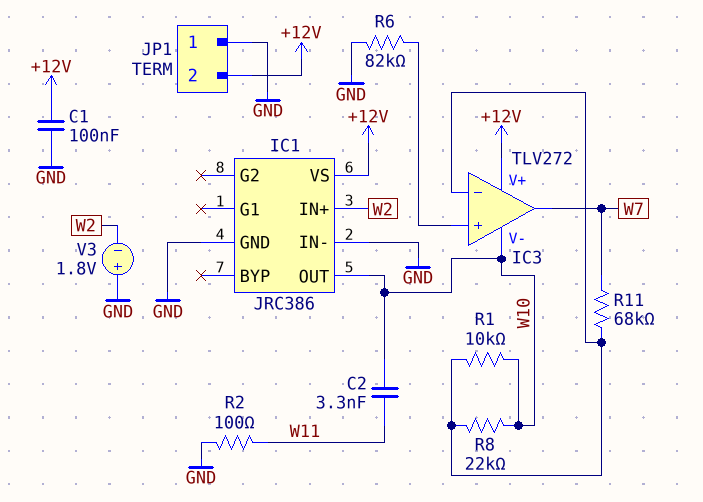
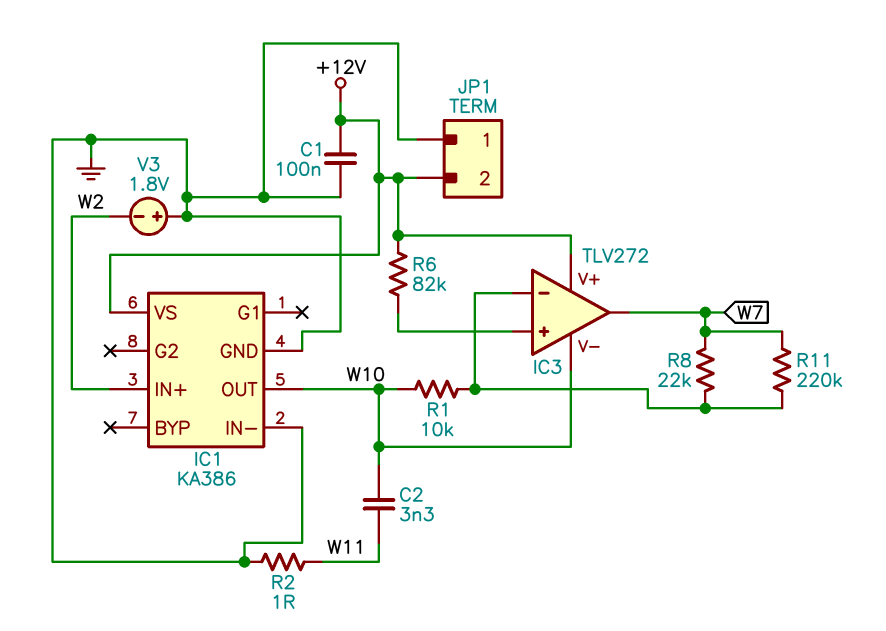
IC1: JRC386 -> KA386
R2: 100 (GND, W11) -> 1 (GND, W11)
R6: 82k (GND, IC3/in+) -> 82k (+12V, IC3/in+)
R8: 22k (IC3/in-, W10) -> 22k (IC3/in-, W7)
R11: 68k (IC3/in-, W7) -> 220k (IC3/in-, W7)

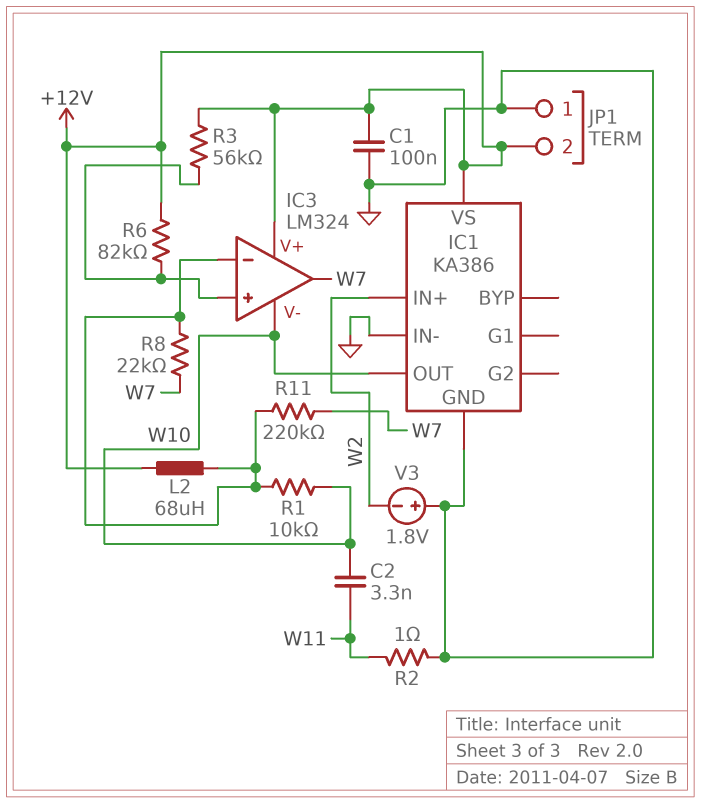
IC3: TLV272 -> LM324
L2: none -> 68uH (+12V, IC3/in-)
R3: none -> 56k (+12V, IC3/in+)

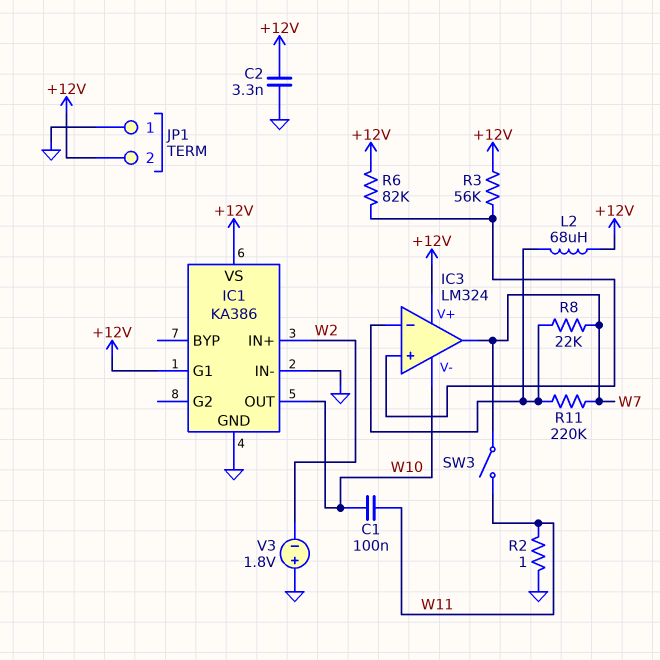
C1: 100nF (+12V, GND) -> 100nF (W10, W11)
C2: 3.3nF (W10, W11) -> 3.3nF (+12V, GND)
IC1 pin G1: none -> +12V
R1: 10k (IC3/in-, W10) -> none
SW3: none -> switch (W7, W11)

